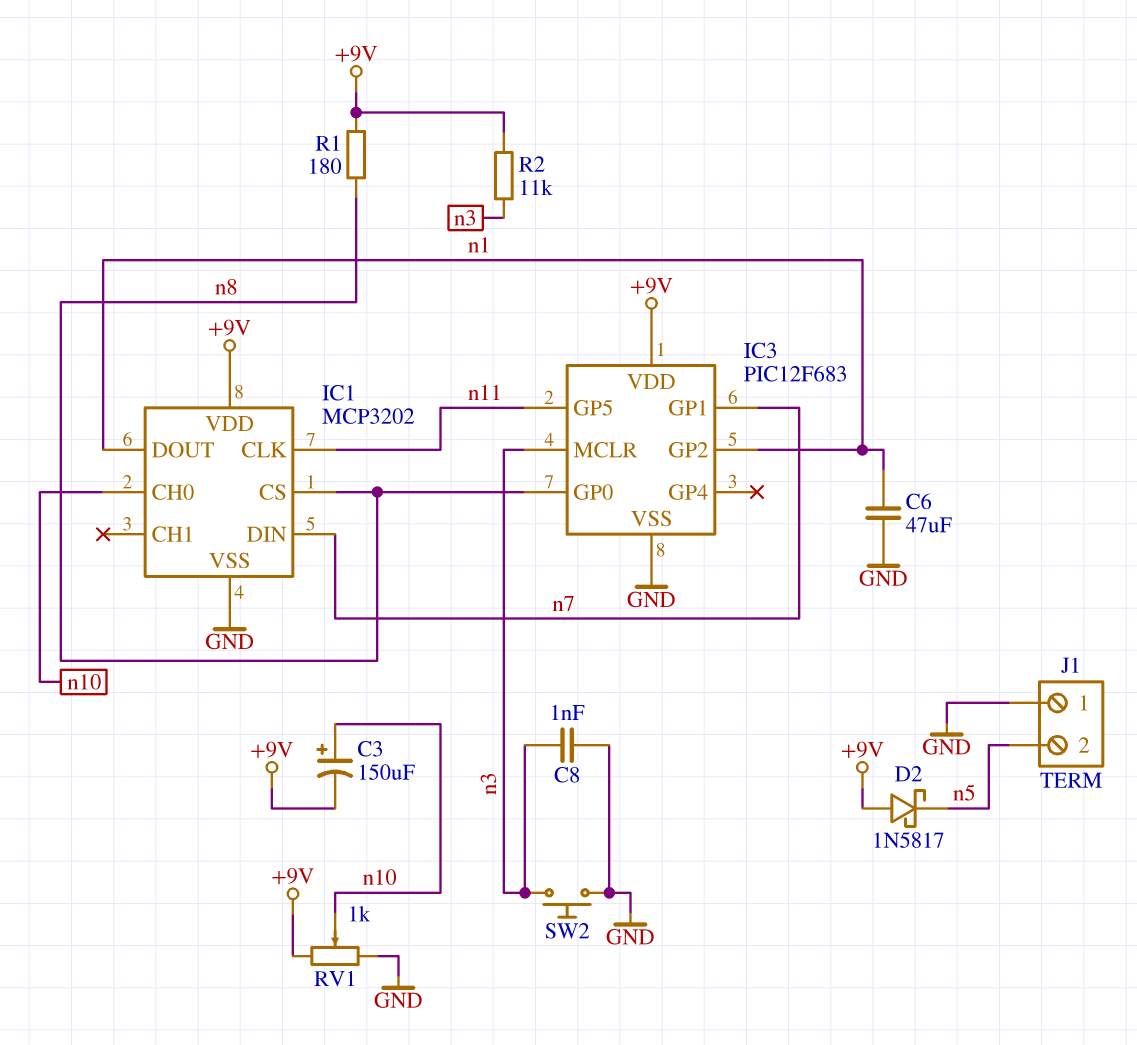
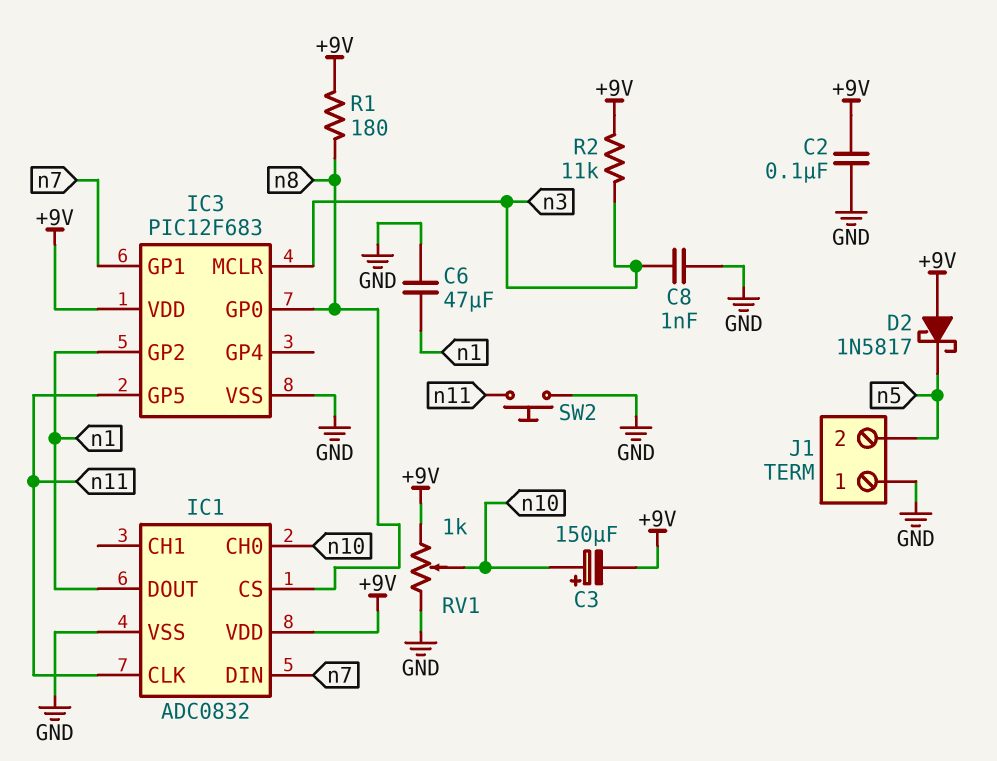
C2: none -> 100nF (+9V, GND)
IC1: MCP3202 -> ADC0832
SW2: button (GND, n3) -> button (GND, n11)

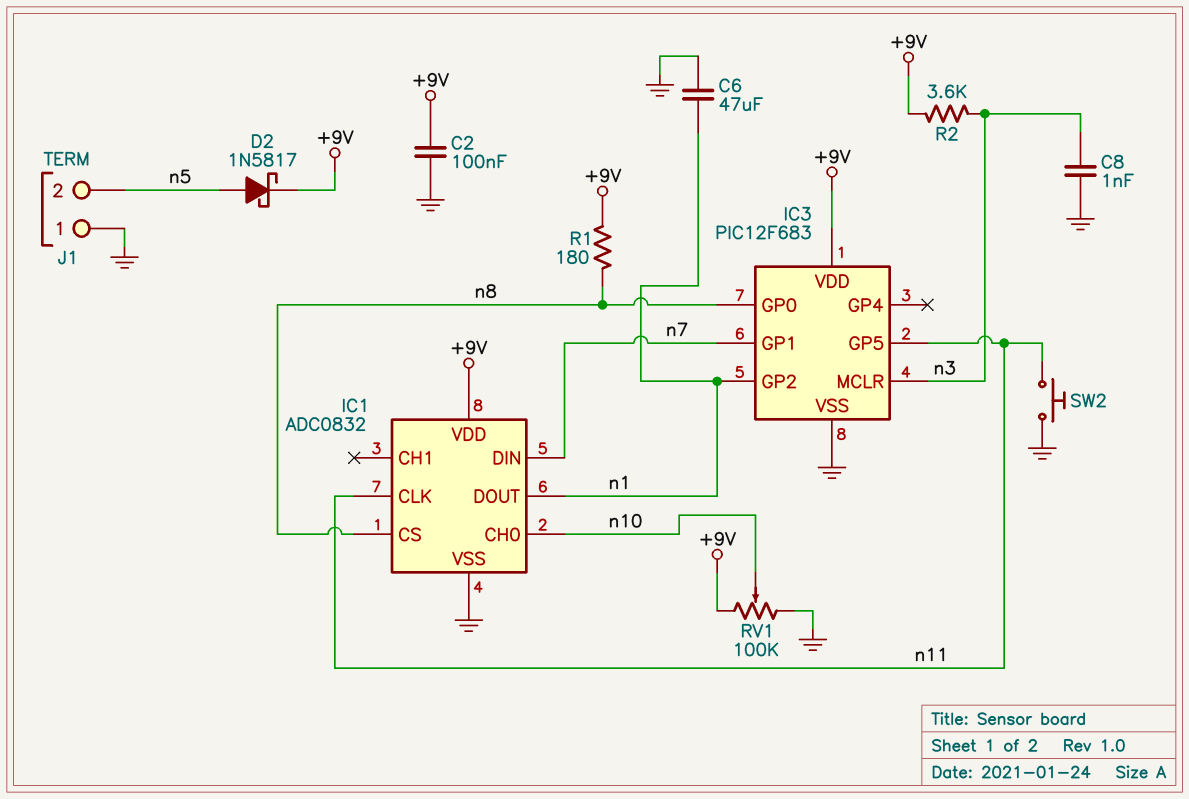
C3: 150uF (plus n10, minus +9V) -> none
D2: schottky 1N5817 (A +9V, K n5) -> schottky 1N5817 (A n5, K +9V)
R2: 11k (+9V, n3) -> 3.6k (+9V, n3)
RV1: 1k (+9V, GND, wiper n10) -> 100k (+9V, GND, wiper n10)

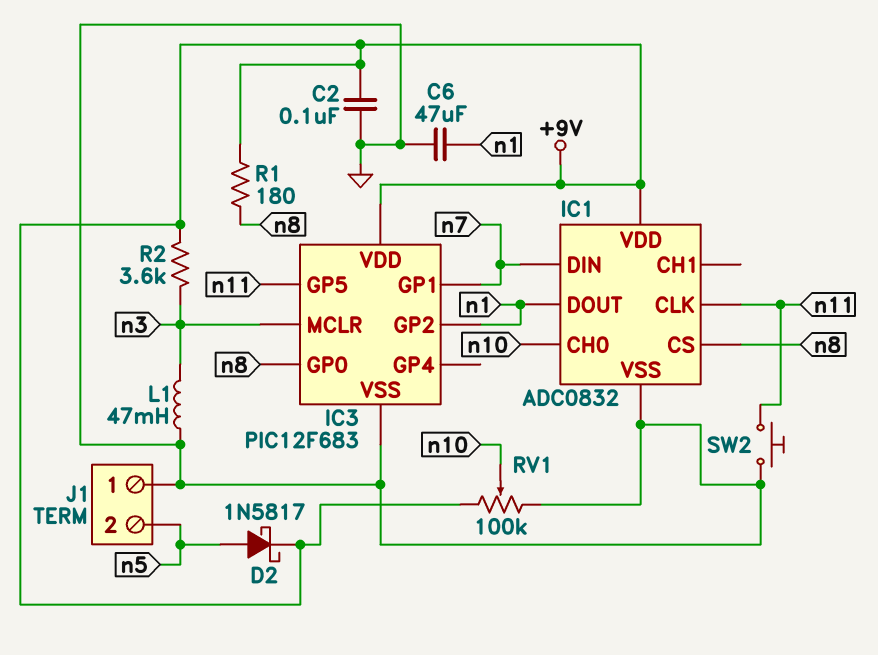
C8: 1nF (GND, n3) -> none
L1: none -> 47mH (GND, n3)

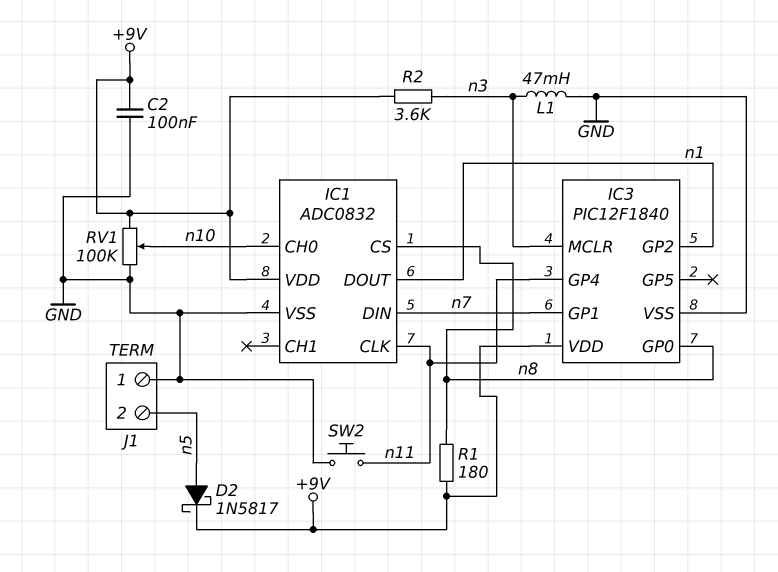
C6: 47uF (GND, n1) -> none
IC3: PIC12F683 -> PIC12F1840
IC3 pin GP4: none -> n11
IC3 pin GP5: n11 -> none

